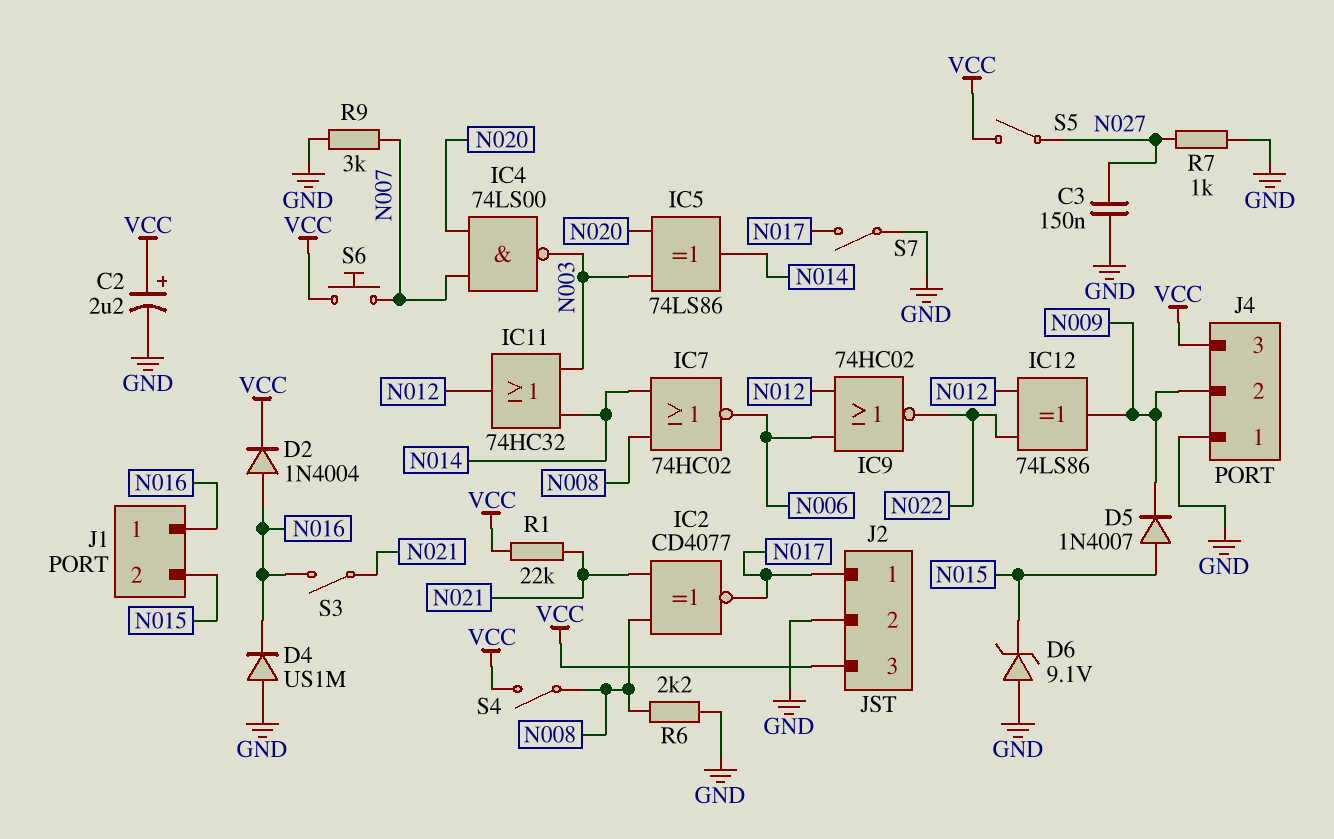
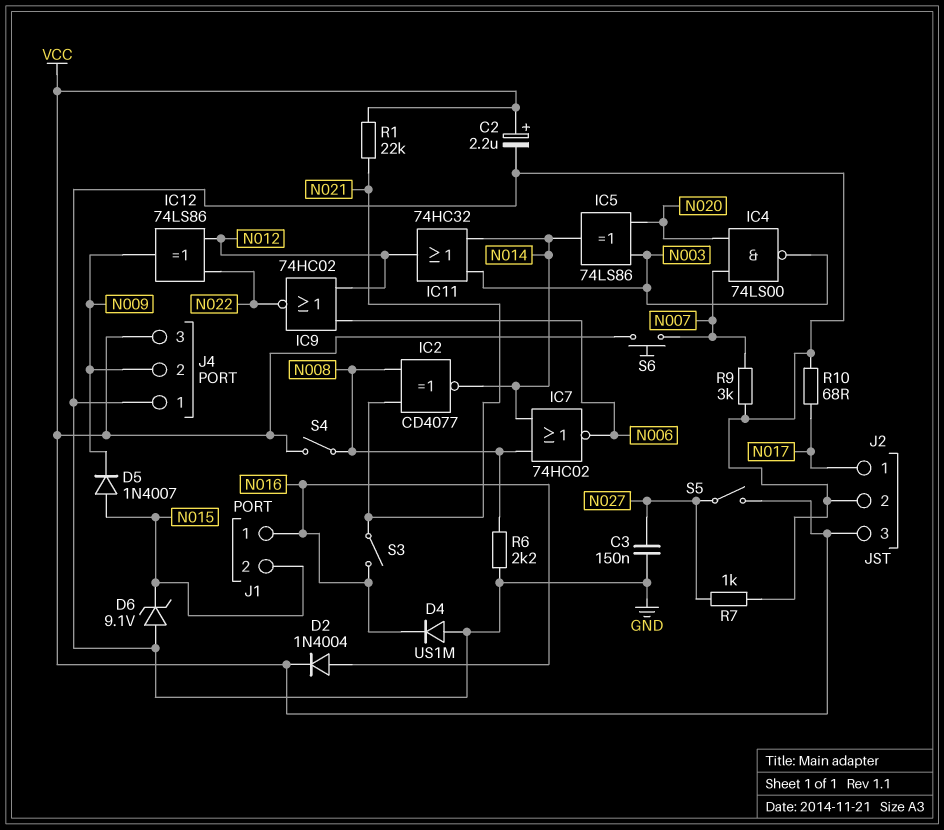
IC2: XNOR CD4077 (in N008, in N021, out N017) -> XNOR CD4077 (in N008, in N021, out N014)
R10: none -> 68 (GND, N017)
S7: switch (GND, N017) -> none

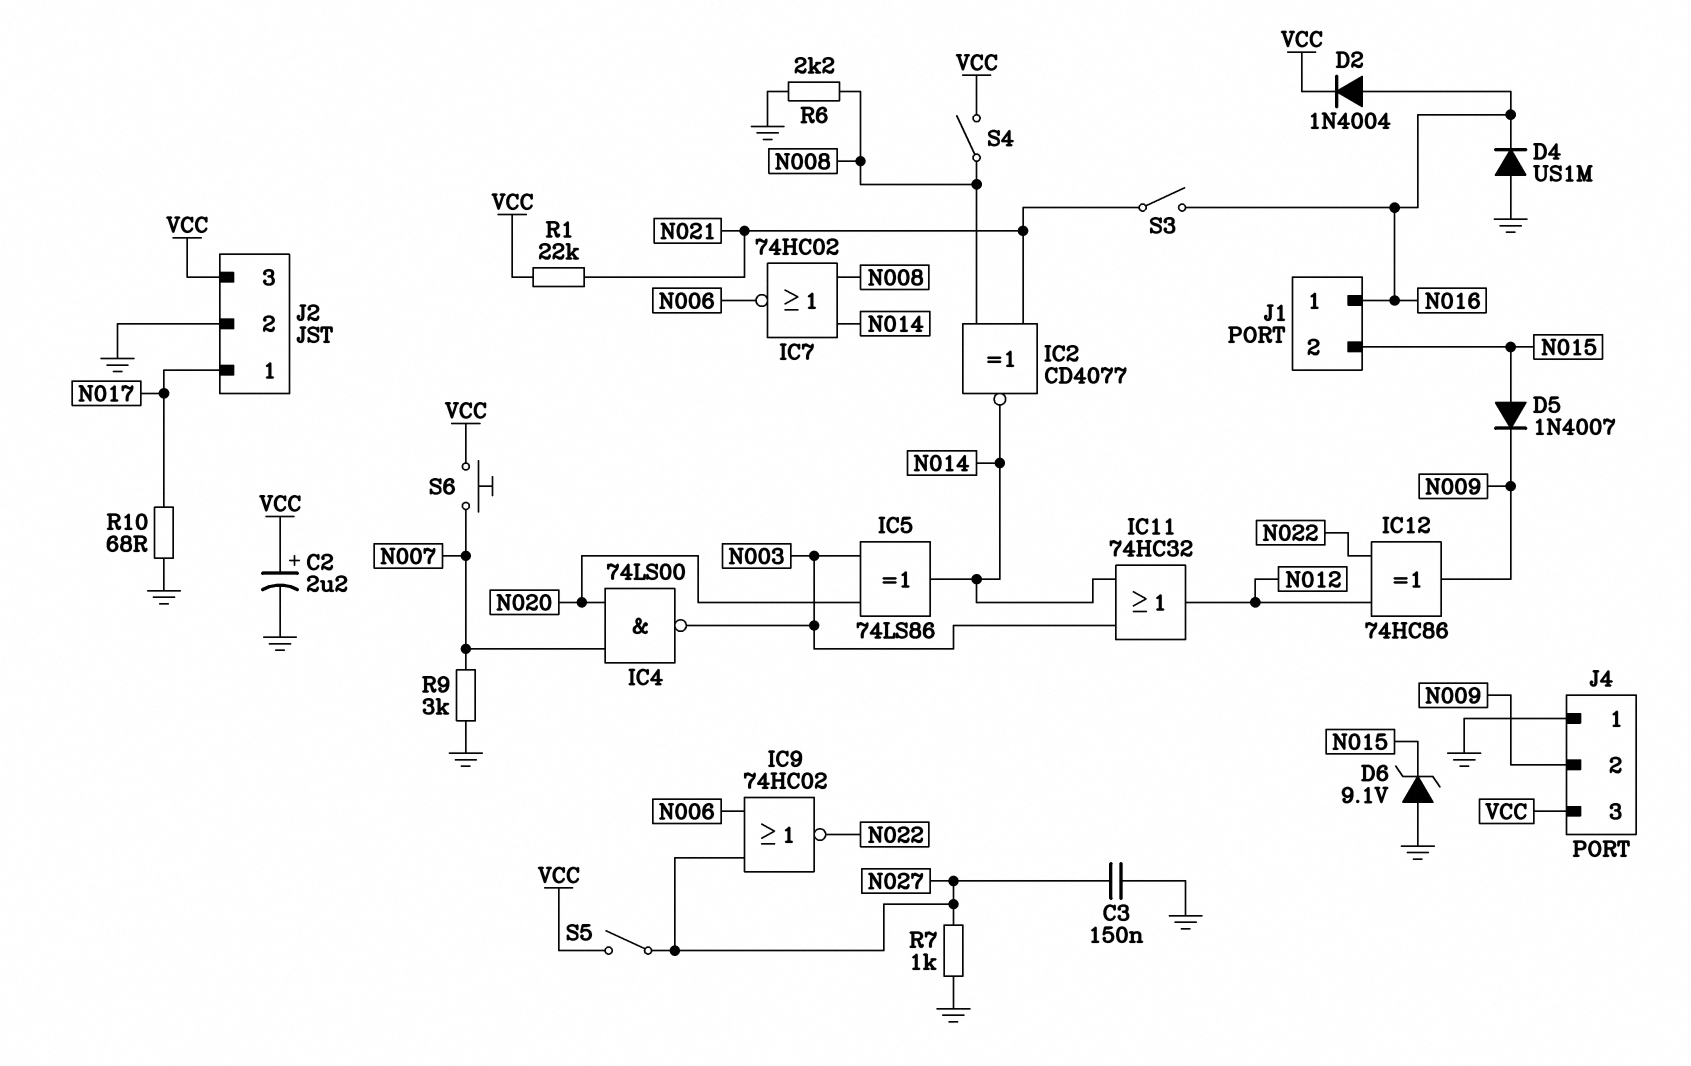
IC9: NOR 74HC02 (in N006, in N012, out N022) -> NOR 74HC02 (in N006, in N027, out N022)
IC12: XOR 74LS86 (in N012, in N022, out N009) -> XOR 74HC86 (in N012, in N022, out N009)

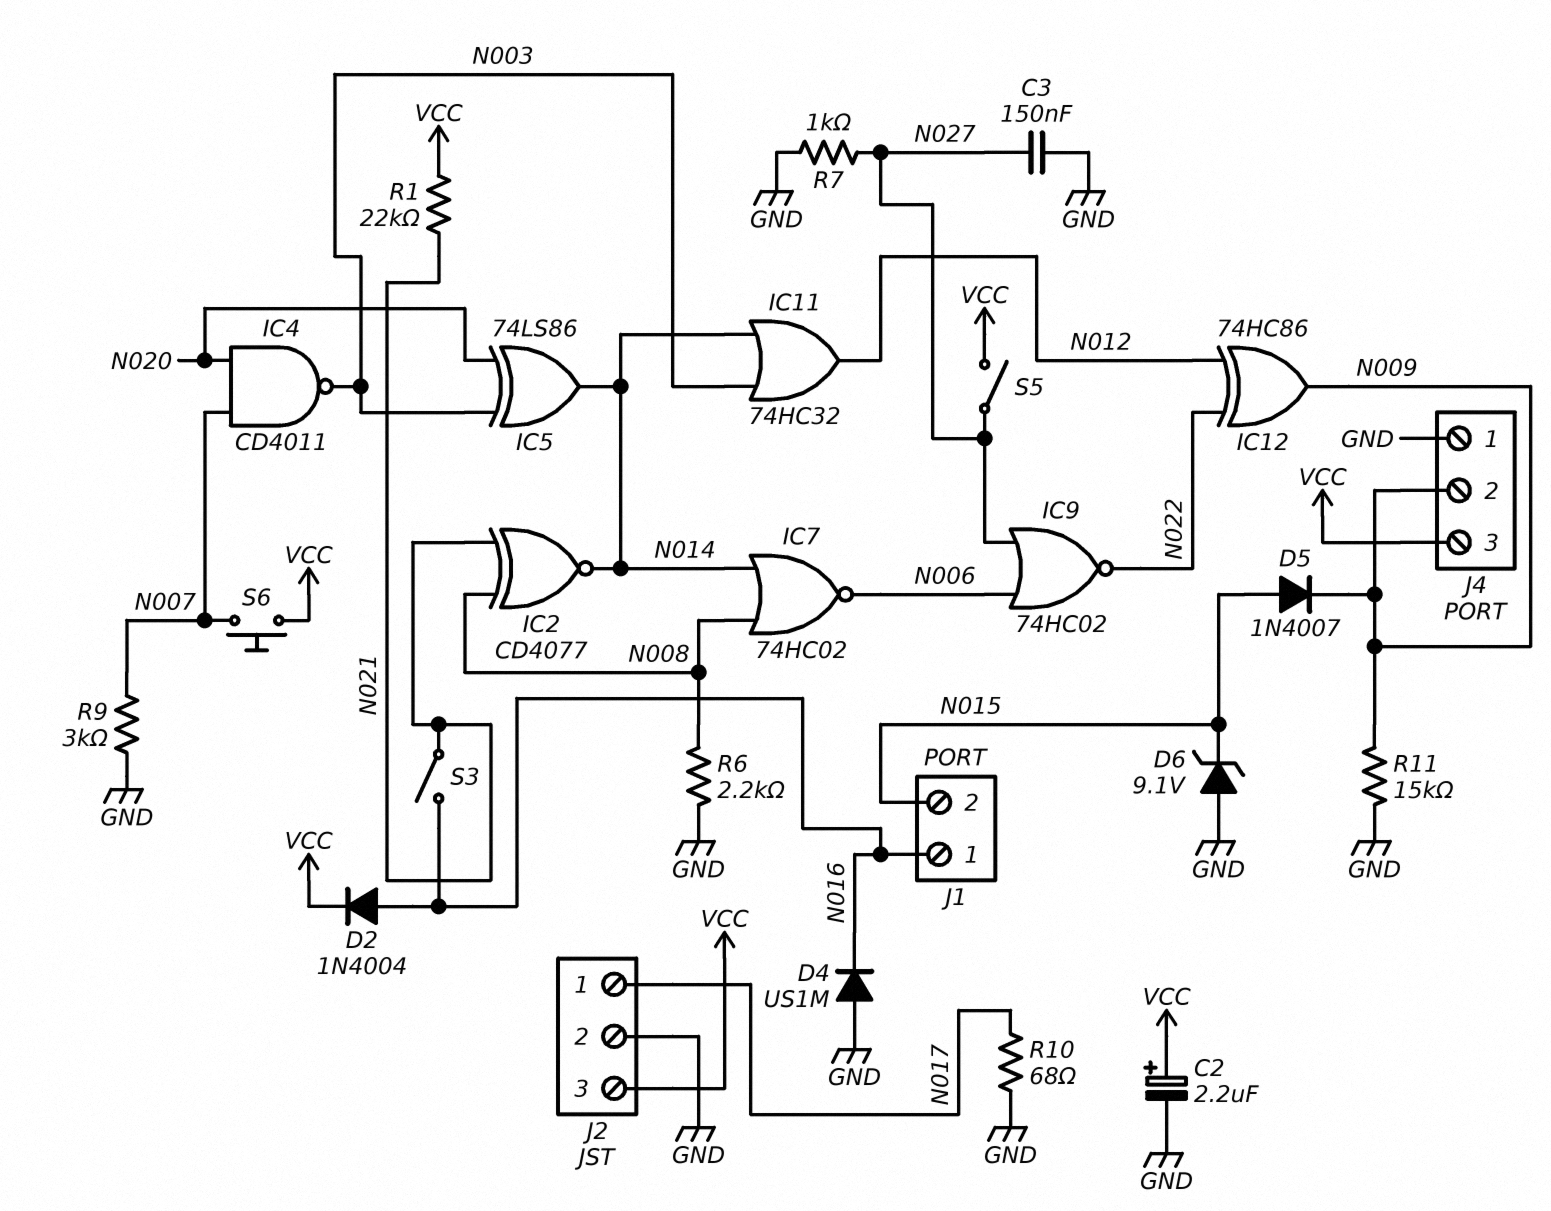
IC4: NAND 74LS00 (in N007, in N020, out N003) -> NAND CD4011 (in N007, in N020, out N003)
R11: none -> 15k (GND, N009)
S4: switch (N008, VCC) -> none

